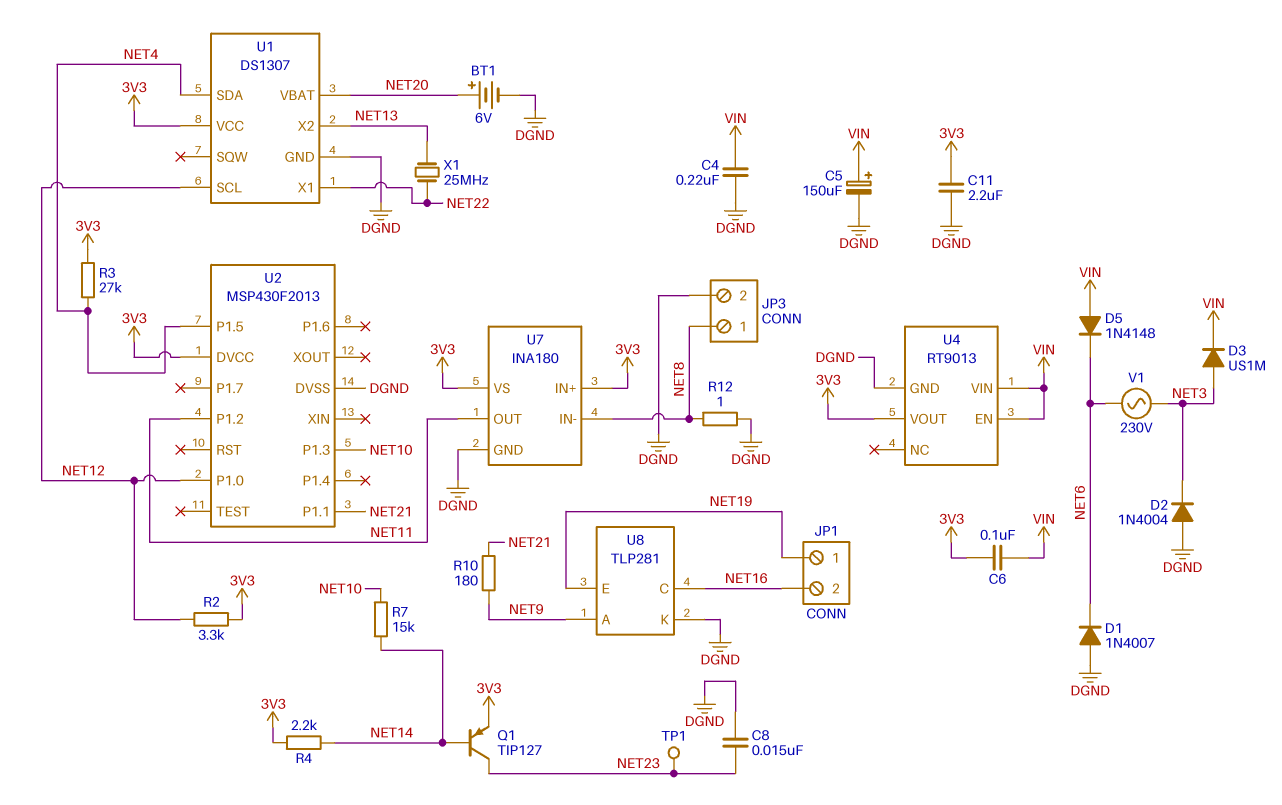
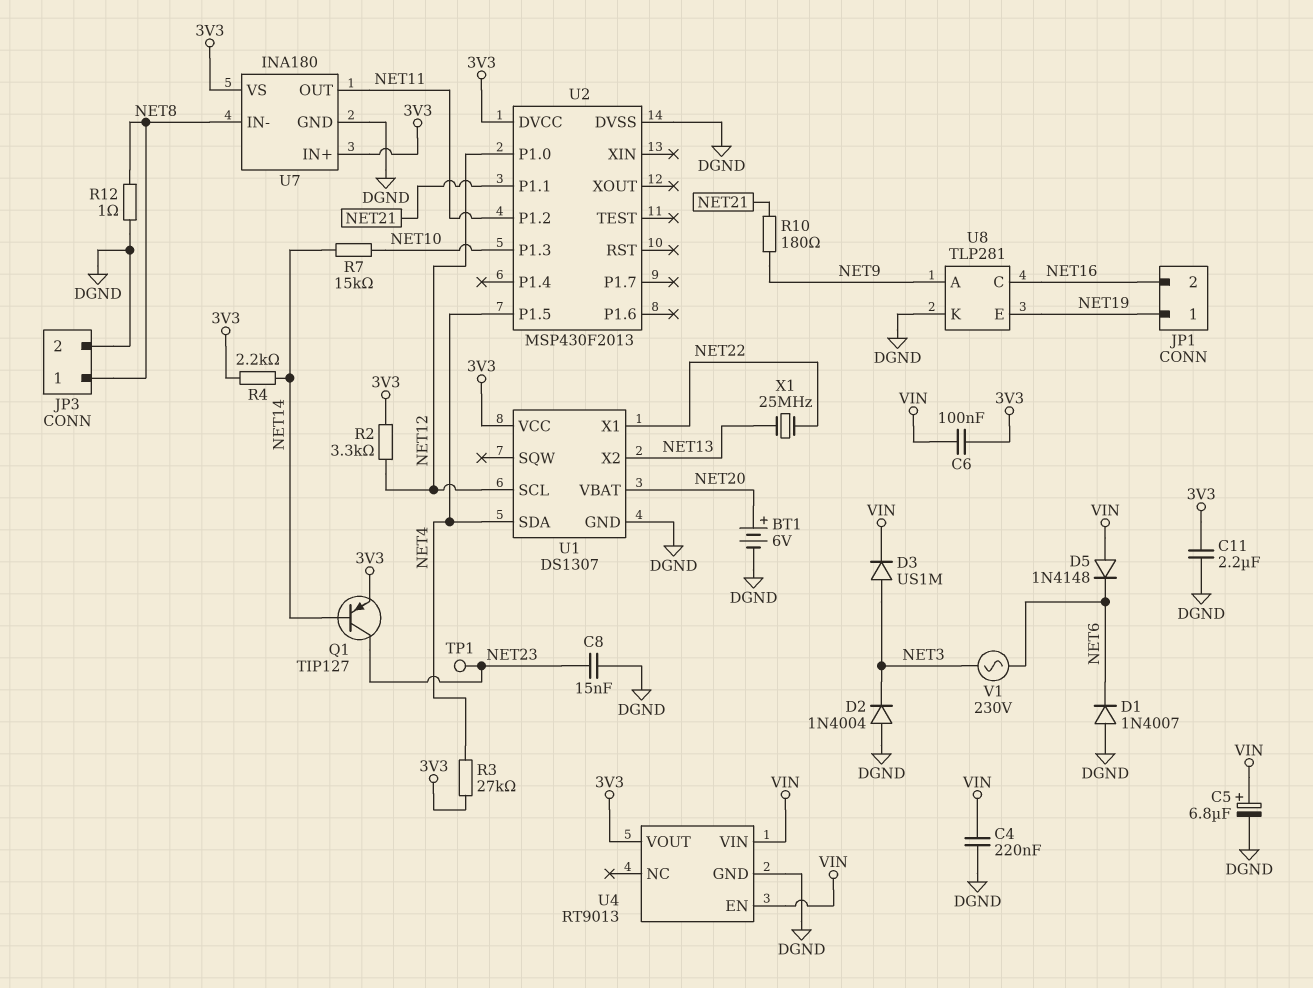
C5: 150uF (plus VIN, minus DGND) -> 6.8uF (plus VIN, minus DGND)

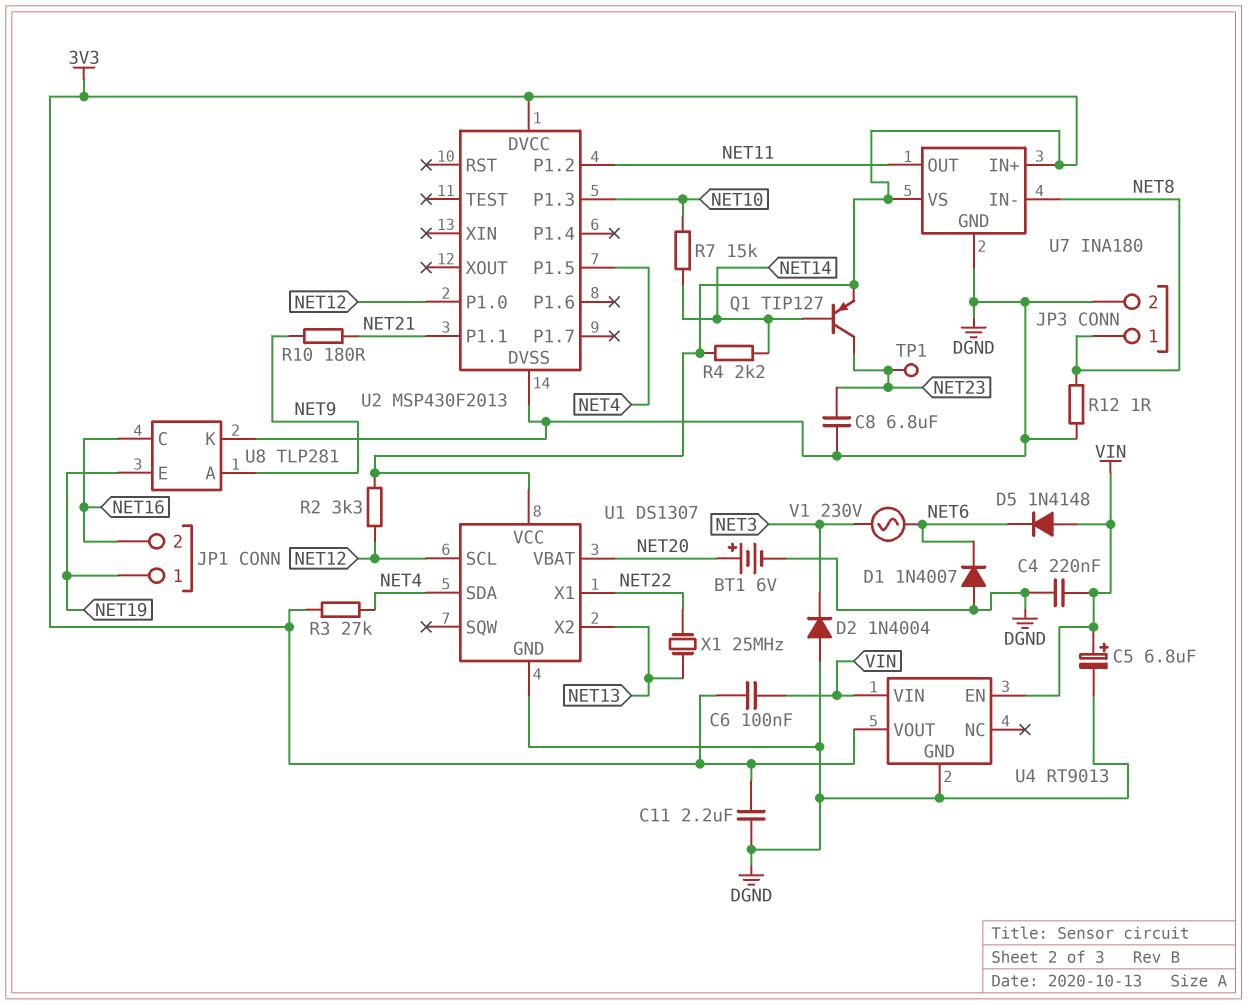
C8: 15nF (DGND, NET23) -> 6.8uF (DGND, NET23)
D3: diode US1M (A NET3, K VIN) -> none

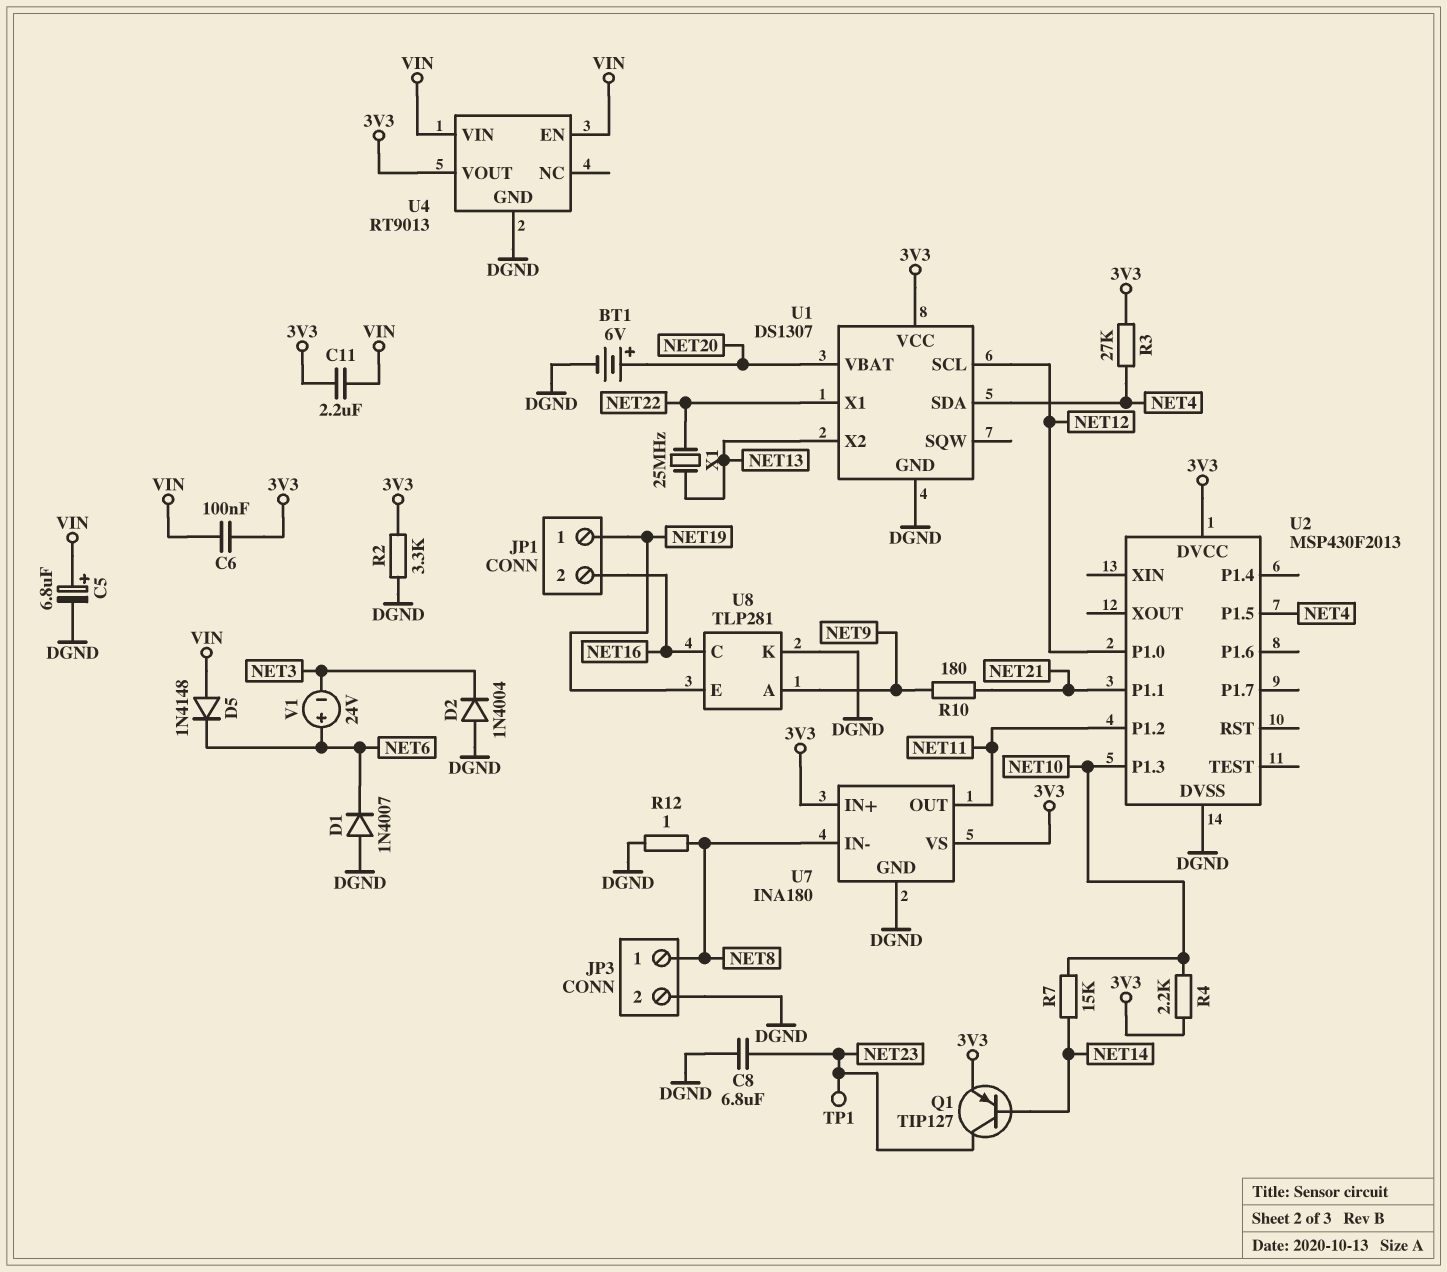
C4: 220nF (DGND, VIN) -> none
C11: 2.2uF (3V3, DGND) -> 2.2uF (3V3, VIN)
R2: 3.3k (3V3, NET12) -> 3.3k (3V3, DGND)
R4: 2.2k (3V3, NET14) -> 2.2k (3V3, NET10)
V1: AC 230V (NET3, NET6) -> 24V (plus NET6, minus NET3)

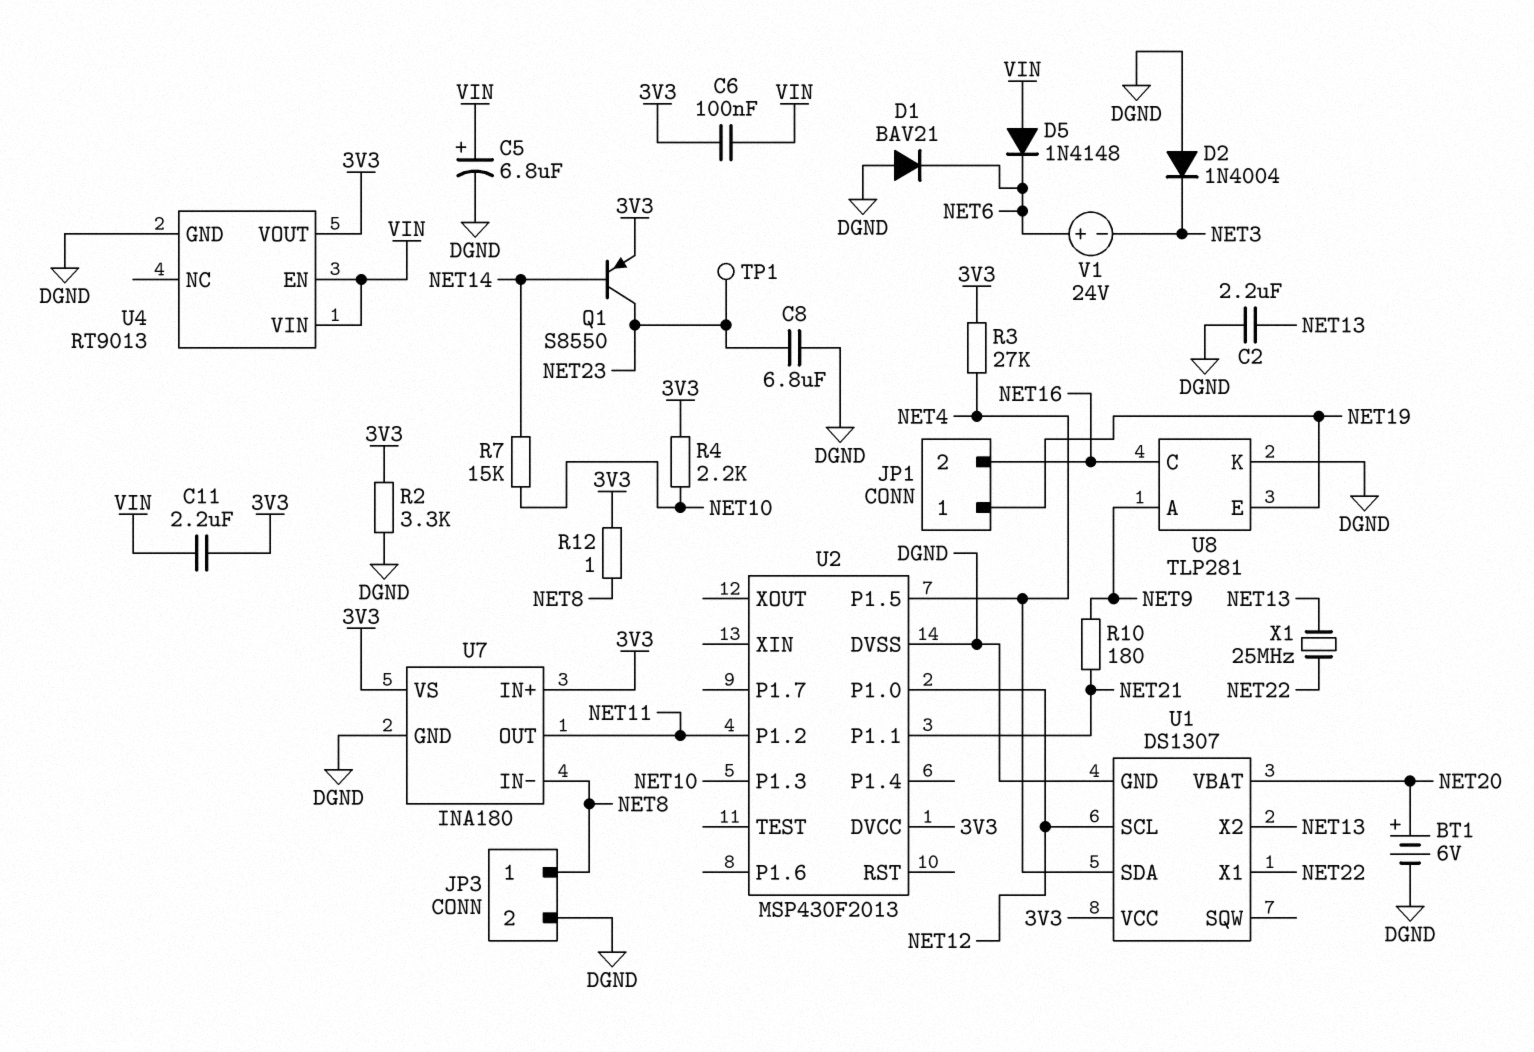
C2: none -> 2.2uF (DGND, NET13)
D1: diode 1N4007 (A DGND, K NET6) -> diode BAV21 (A DGND, K NET6)
Q1: PNP TIP127 (B NET14, C NET23, E 3V3) -> PNP S8550 (B NET14, C NET23, E 3V3)
R12: 1 (DGND, NET8) -> 1 (3V3, NET8)

